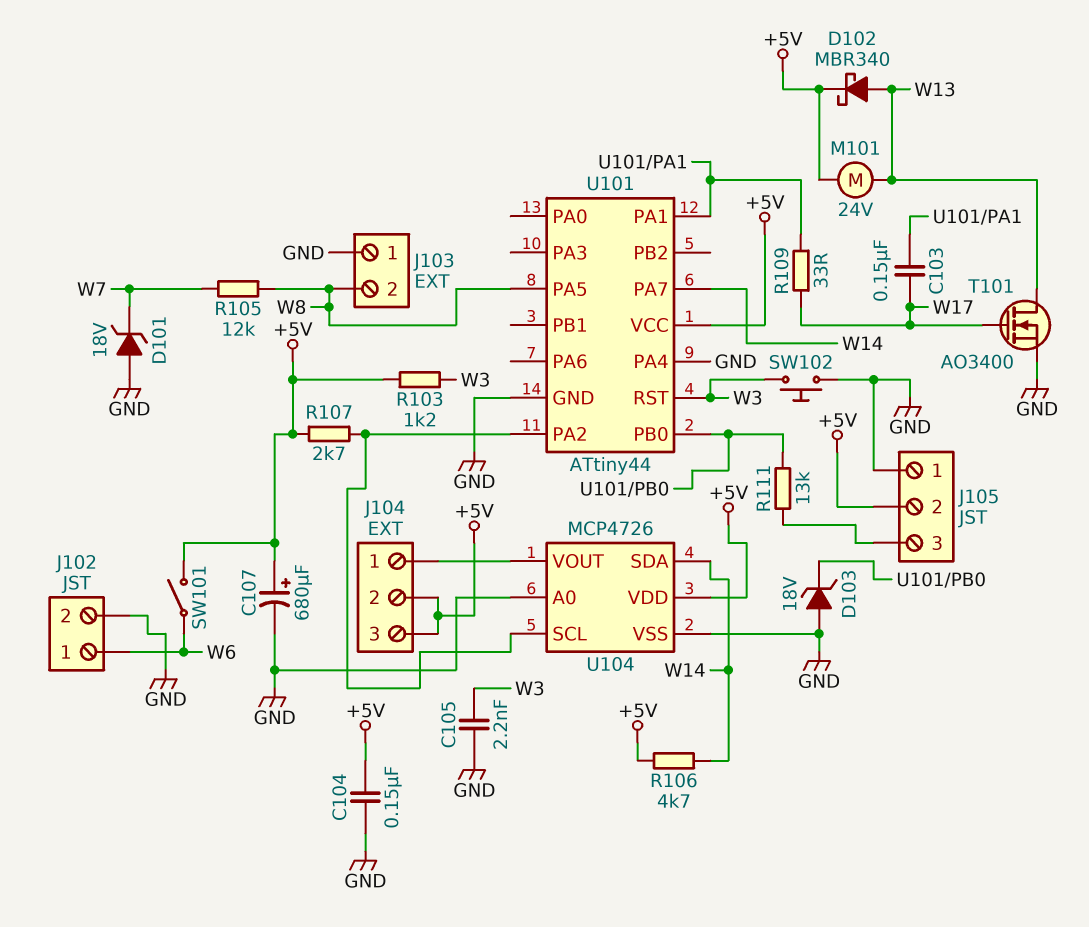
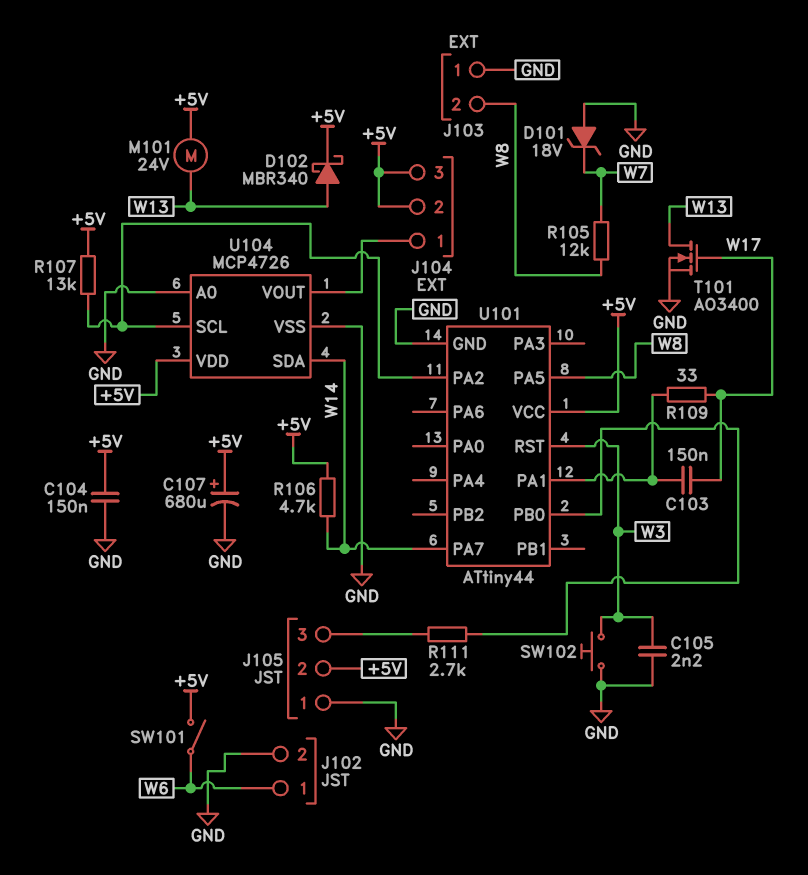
D103: zener 18V (A GND, K U101/PB0) -> none
R103: 1.2k (+5V, W3) -> none
R107: 2.7k (+5V, U101/PA2) -> 13k (+5V, U101/PA2)
R111: 13k (J105/3, U101/PB0) -> 2.7k (J105/3, U101/PB0)
U101 pin PA4: GND -> none

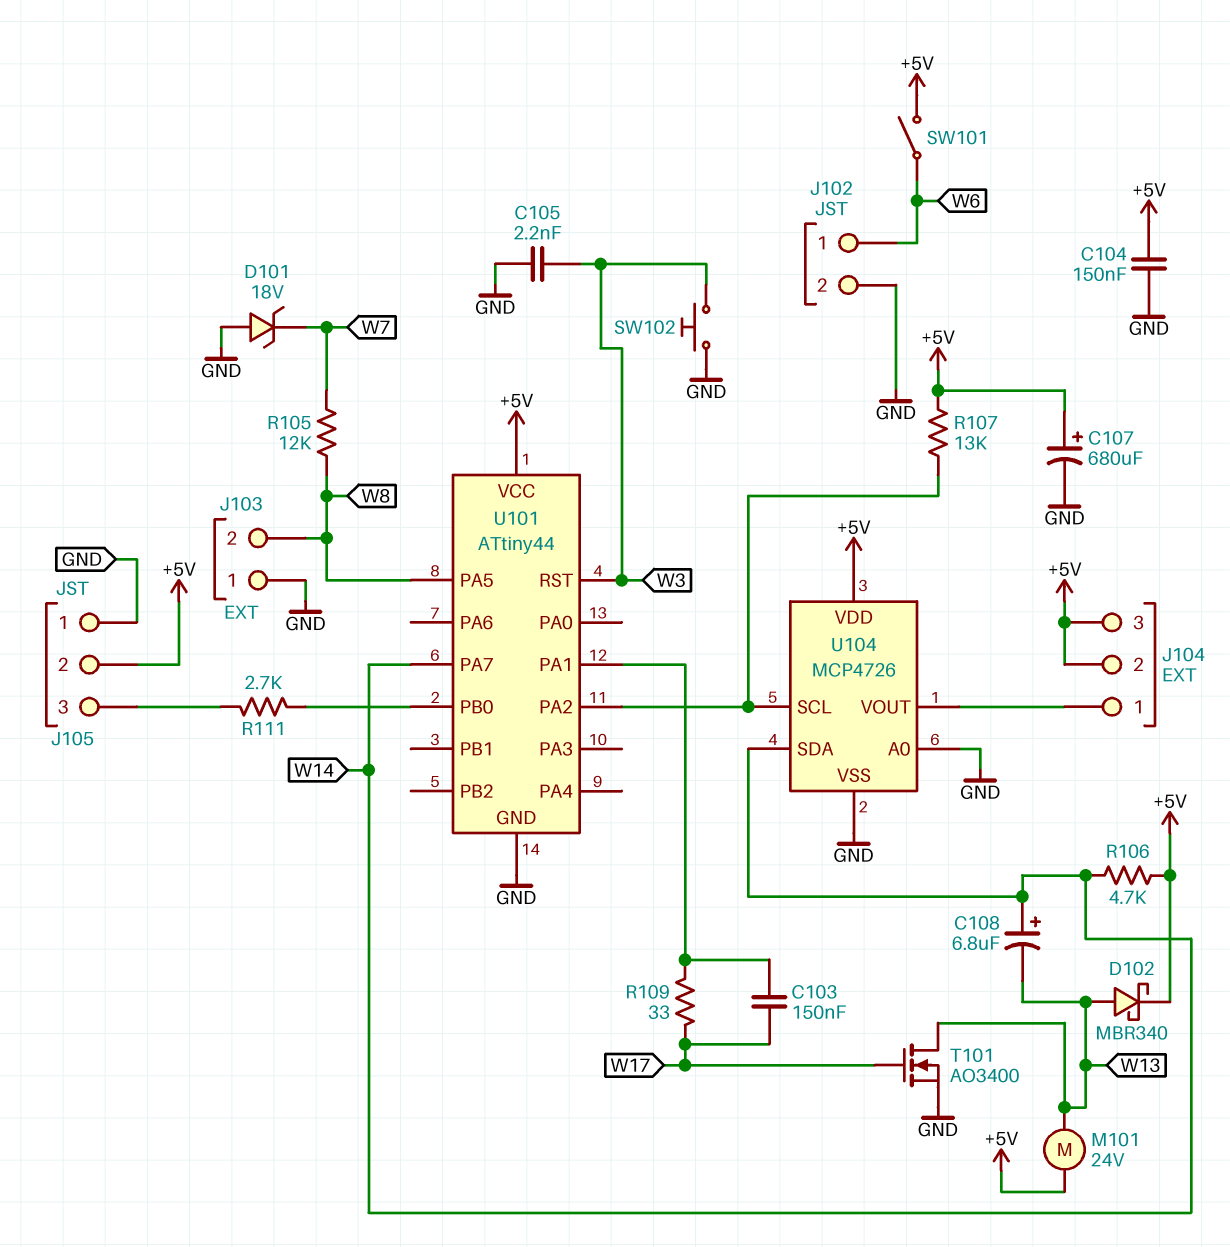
C108: none -> 6.8uF (plus W14, minus W13)

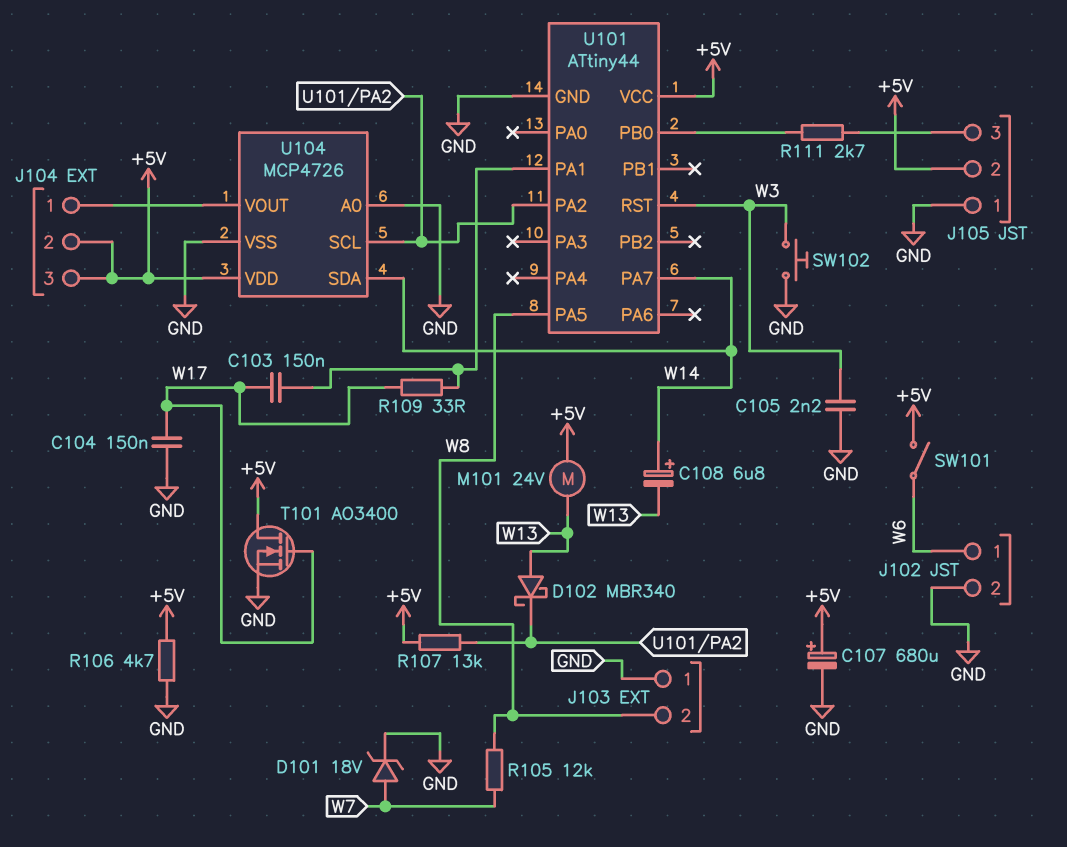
C104: 150nF (+5V, GND) -> 150nF (GND, W17)
D101: zener 18V (A GND, K W7) -> zener 18V (A W7, K GND)
D102: schottky MBR340 (A W13, K +5V) -> schottky MBR340 (A W13, K U101/PA2)
R106: 4.7k (+5V, W14) -> 4.7k (+5V, GND)
T101: NMOS AO3400 (G W17, D W13, S GND) -> NMOS AO3400 (G W17, D +5V, S GND)

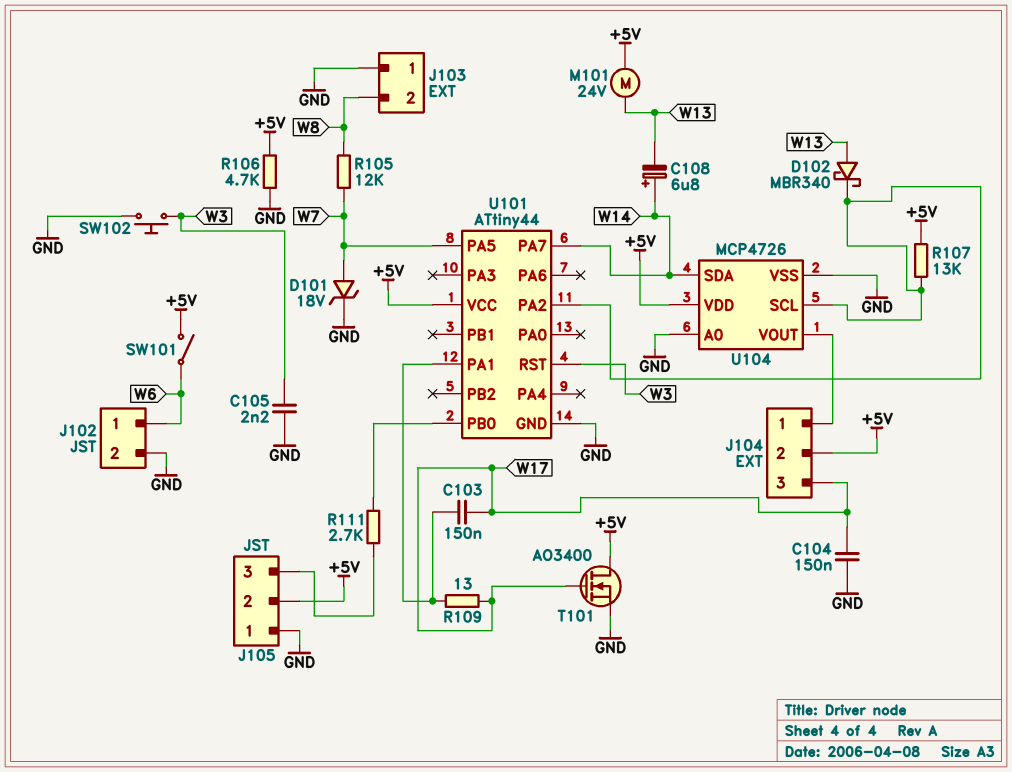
C107: 680uF (plus +5V, minus GND) -> none
J104 pin 3: +5V -> W17
R109: 33 (U101/PA1, W17) -> 13 (U101/PA1, W17)
U101 pin PA5: W8 -> W7

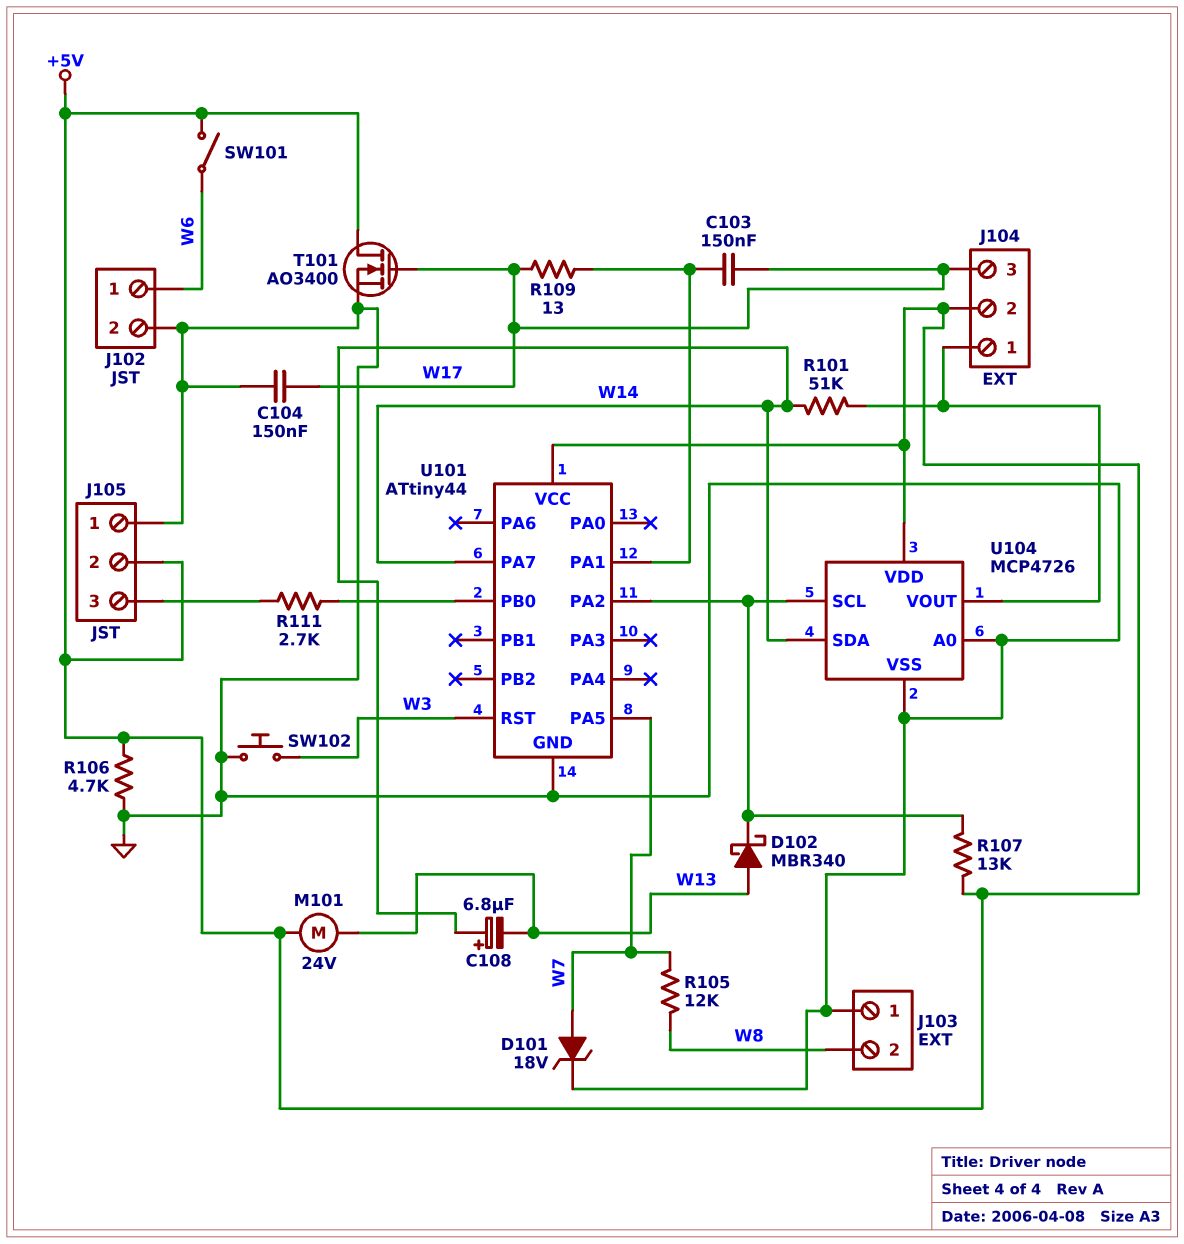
C105: 2.2nF (GND, W3) -> none
R101: none -> 51k (J104/1, W14)

